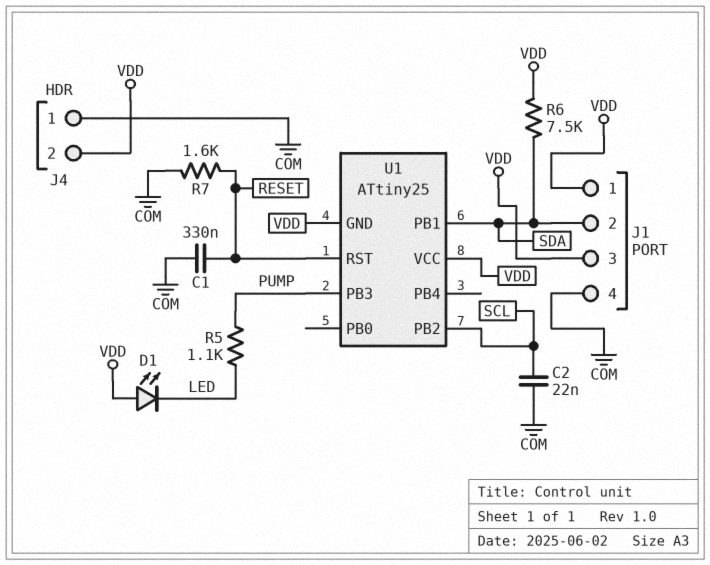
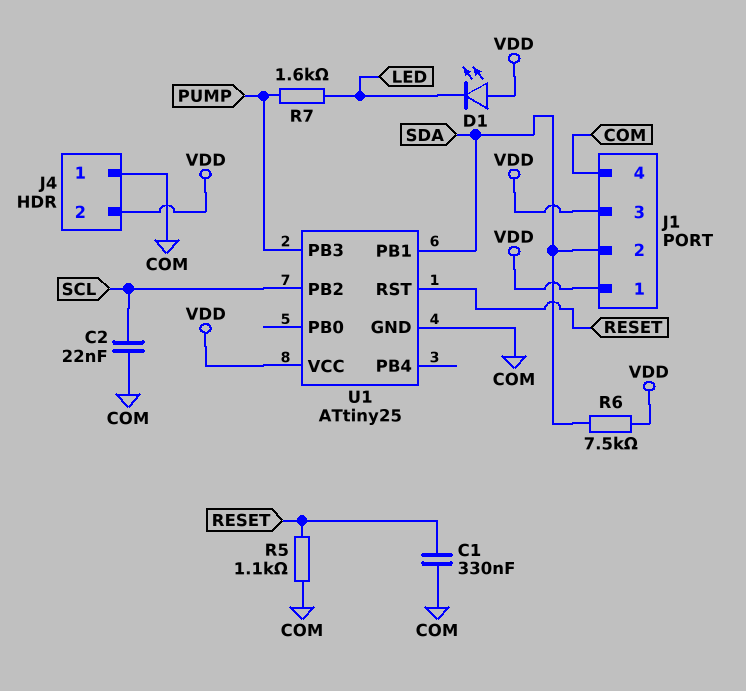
R5: 1.1k (LED, PUMP) -> 1.1k (COM, RESET)
R7: 1.6k (COM, RESET) -> 1.6k (LED, PUMP)
U1 pin GND: VDD -> COM

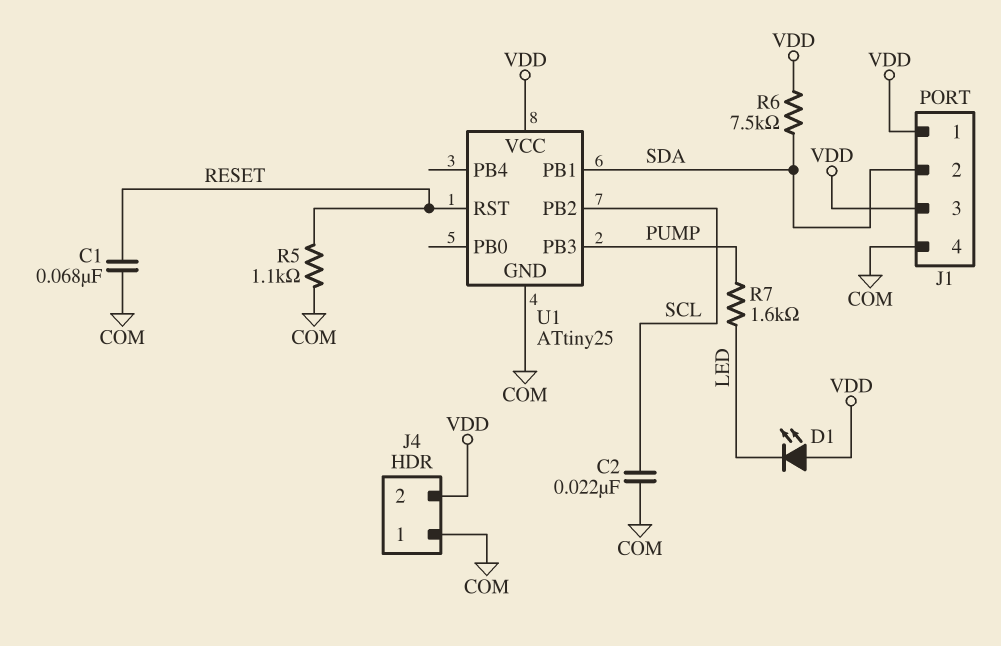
C1: 330nF (COM, RESET) -> 68nF (COM, RESET)

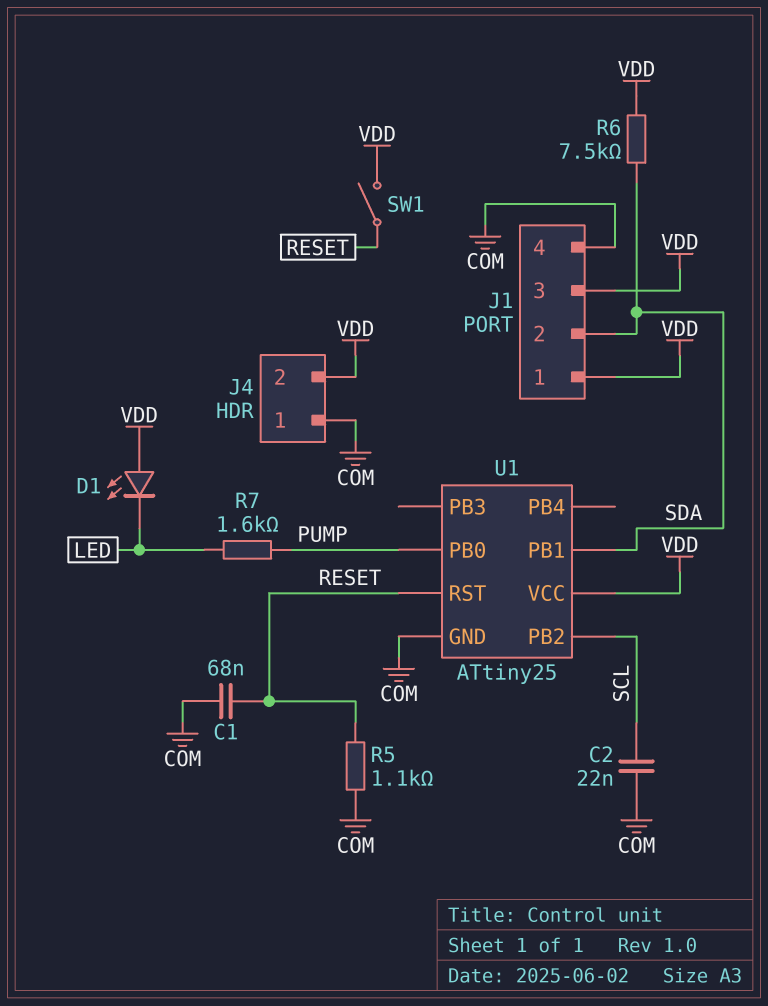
SW1: none -> switch (RESET, VDD)
U1 pin PB0: none -> PUMP
U1 pin PB3: PUMP -> none

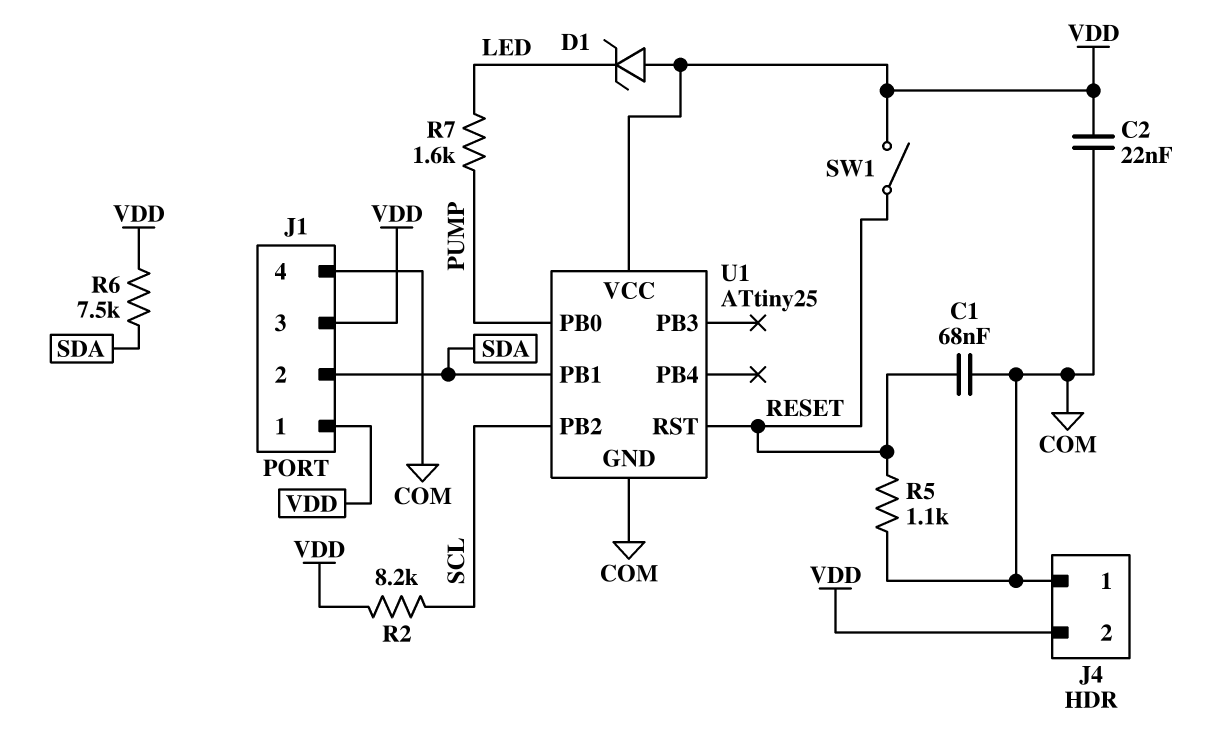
C2: 22nF (COM, SCL) -> 22nF (COM, VDD)
D1: LED (A VDD, K LED) -> zener (A VDD, K LED)
R2: none -> 8.2k (SCL, VDD)

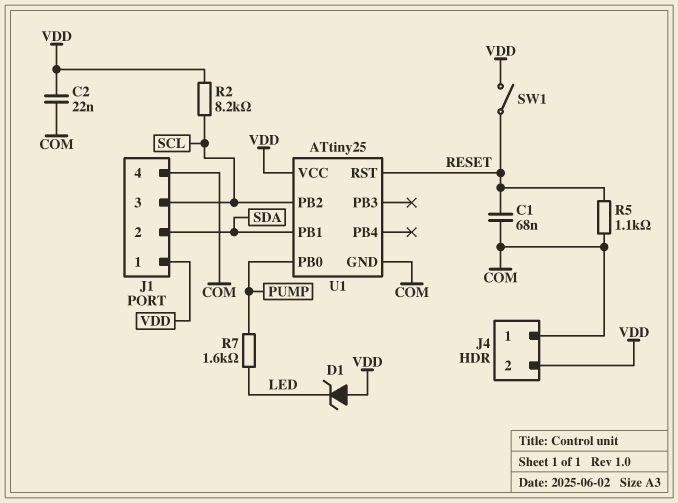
J1 pin 3: VDD -> SCL
R6: 7.5k (SDA, VDD) -> none

